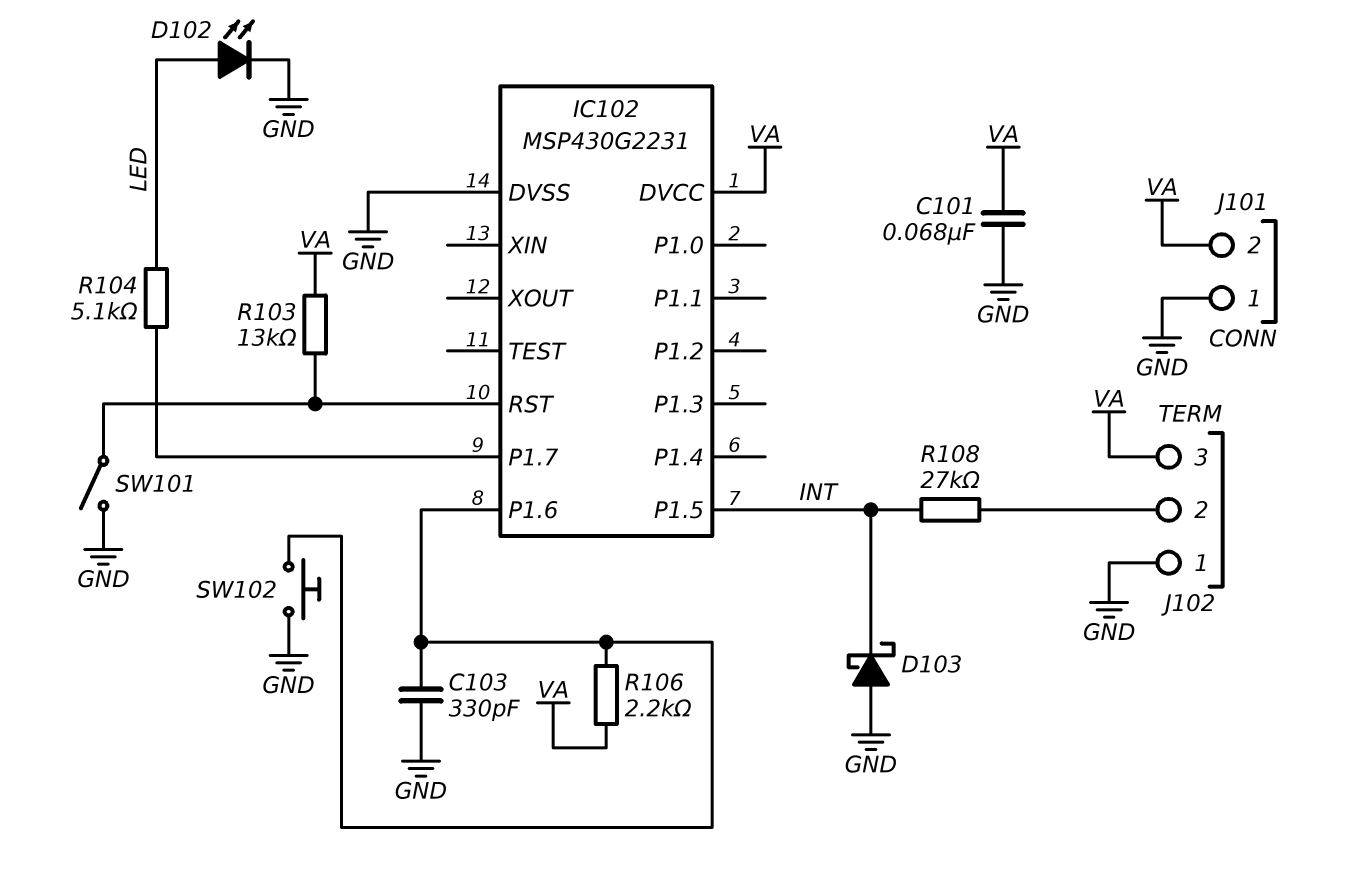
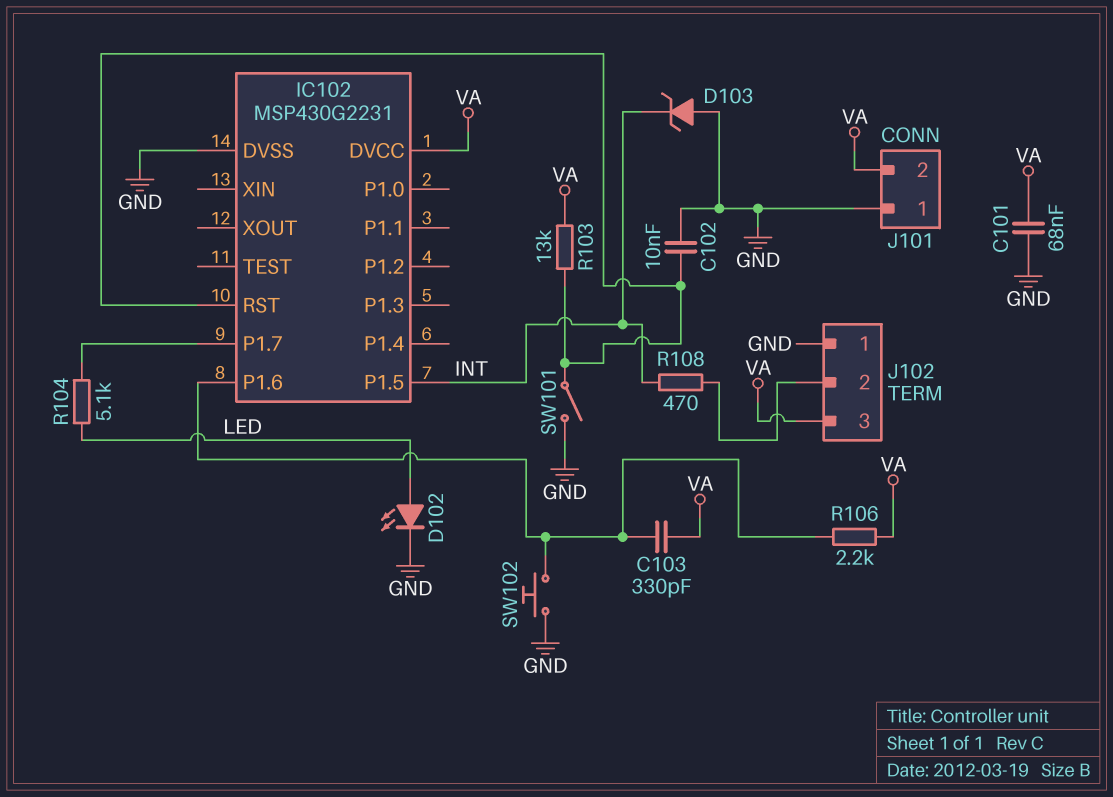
C102: none -> 10nF (GND, IC102/RST)
C103: 330pF (GND, IC102/P1.6) -> 330pF (IC102/P1.6, VA)
D103: schottky (A GND, K INT) -> zener (A GND, K INT)
R108: 27k (INT, J102/2) -> 470 (INT, J102/2)

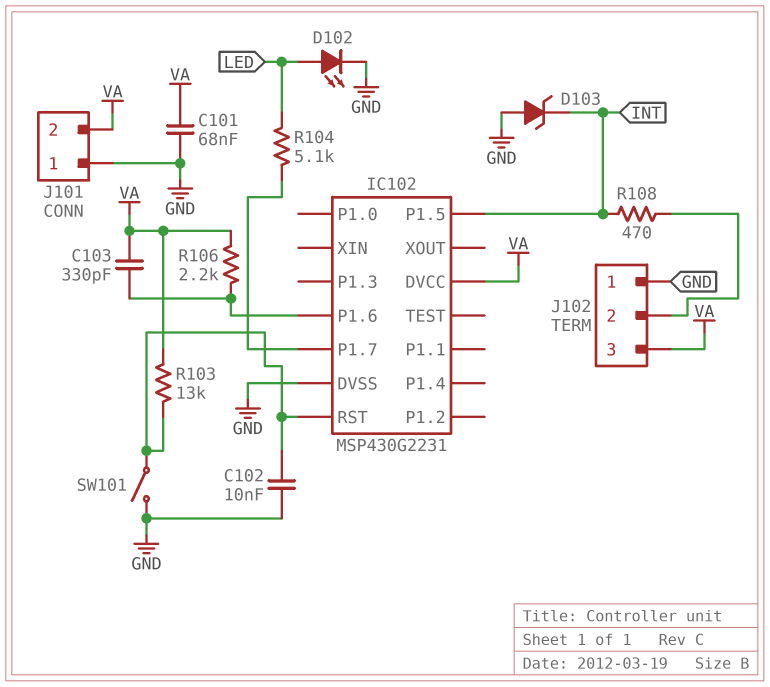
SW102: button (GND, IC102/P1.6) -> none

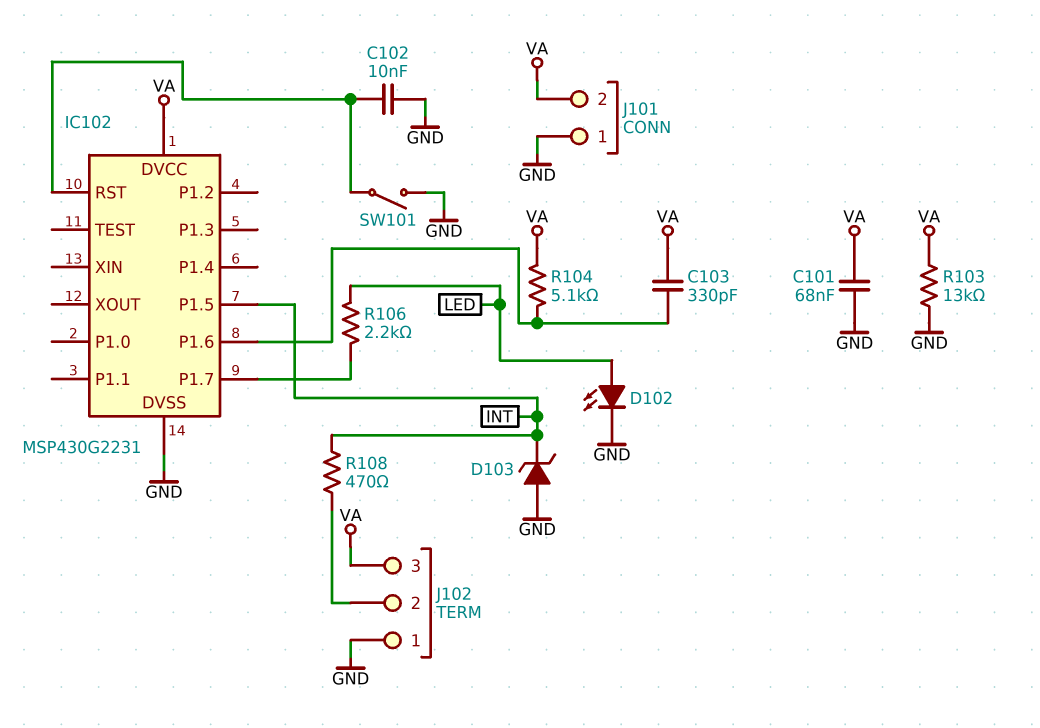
R103: 13k (IC102/RST, VA) -> 13k (GND, VA)
R104: 5.1k (IC102/P1.7, LED) -> 5.1k (IC102/P1.6, VA)
R106: 2.2k (IC102/P1.6, VA) -> 2.2k (IC102/P1.7, LED)

